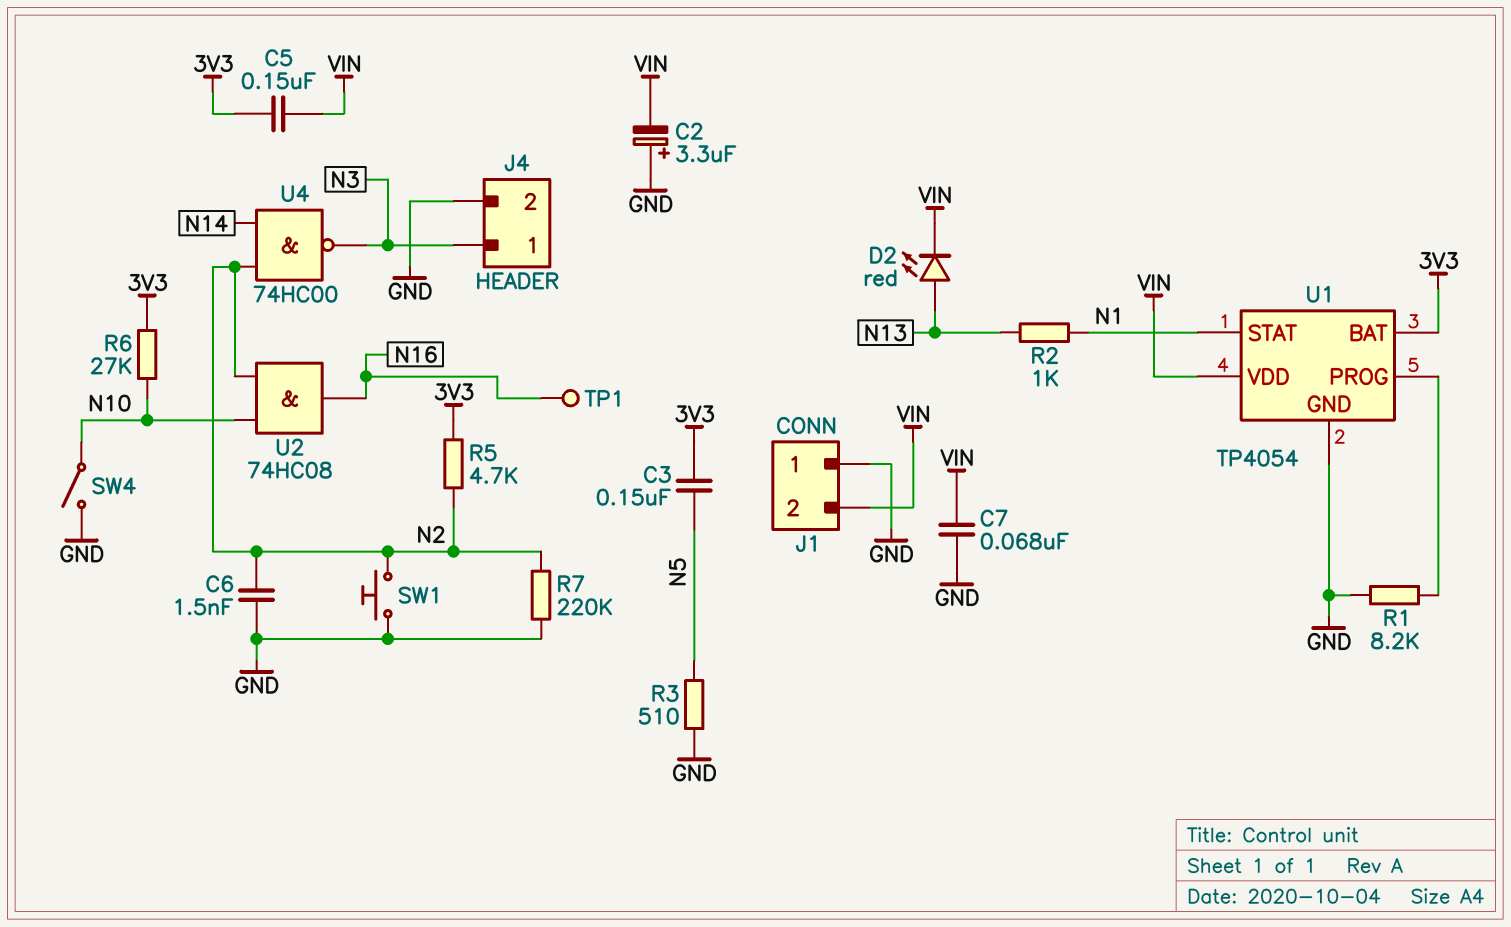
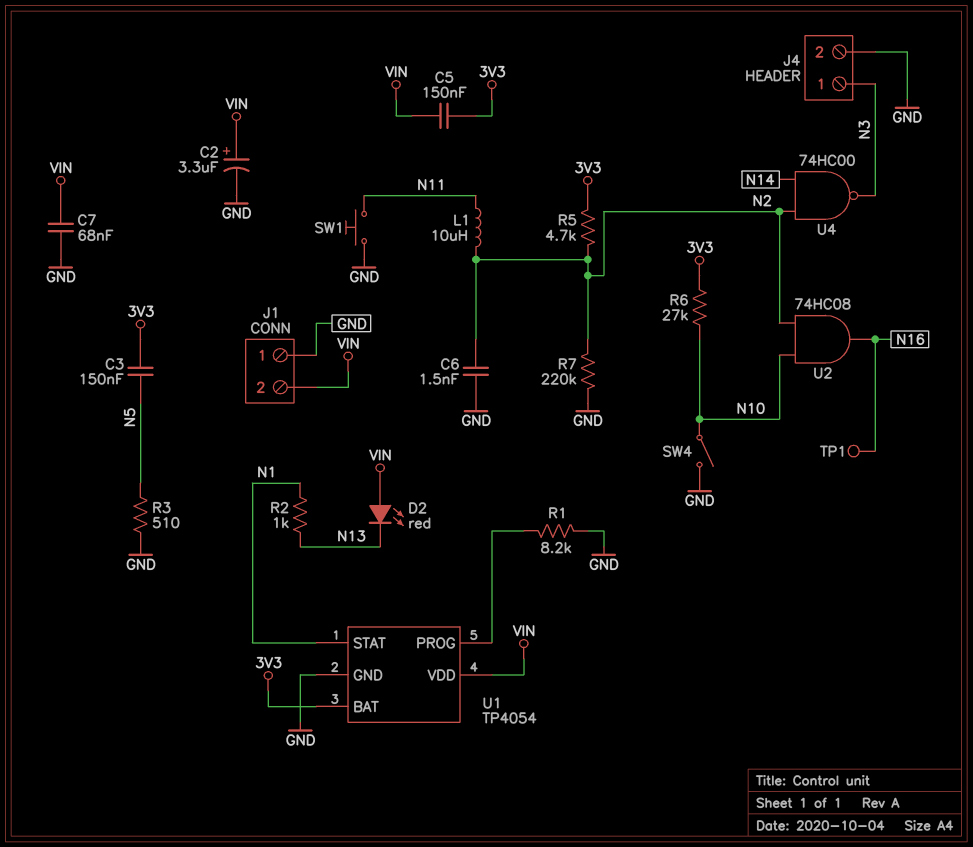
C2: 3.3uF (plus GND, minus VIN) -> 3.3uF (plus VIN, minus GND)
D2: LED red (A N13, K VIN) -> LED red (A VIN, K N13)
L1: none -> 10uH (N2, N11)
SW1: button (GND, N2) -> button (GND, N11)

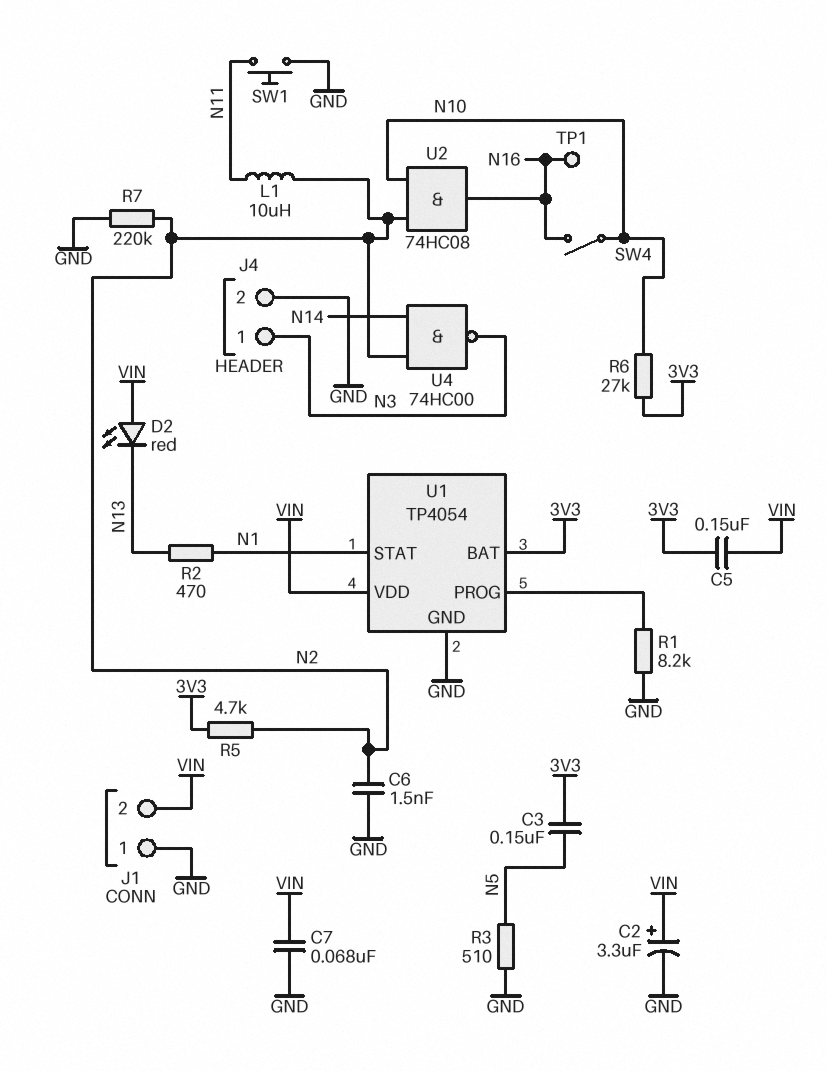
R2: 1k (N1, N13) -> 470 (N1, N13)
SW4: switch (GND, N10) -> switch (N10, N16)

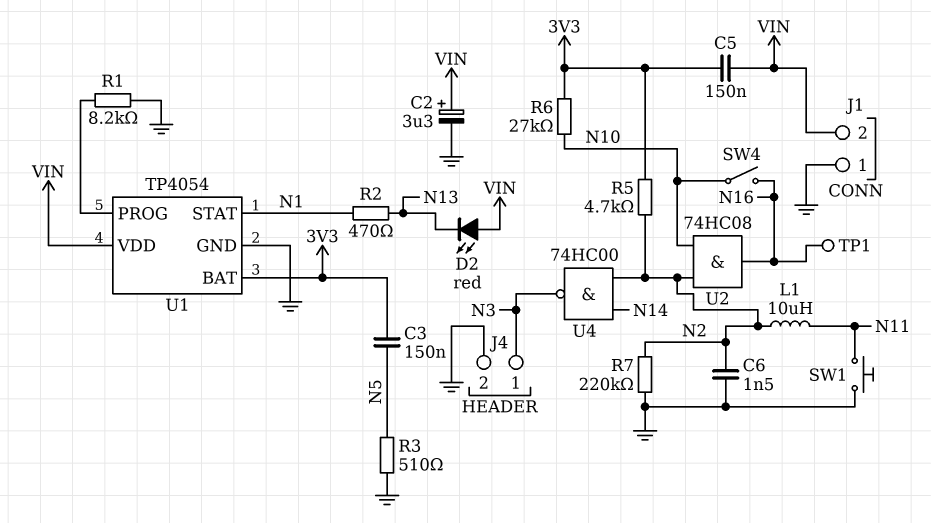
C7: 68nF (GND, VIN) -> none

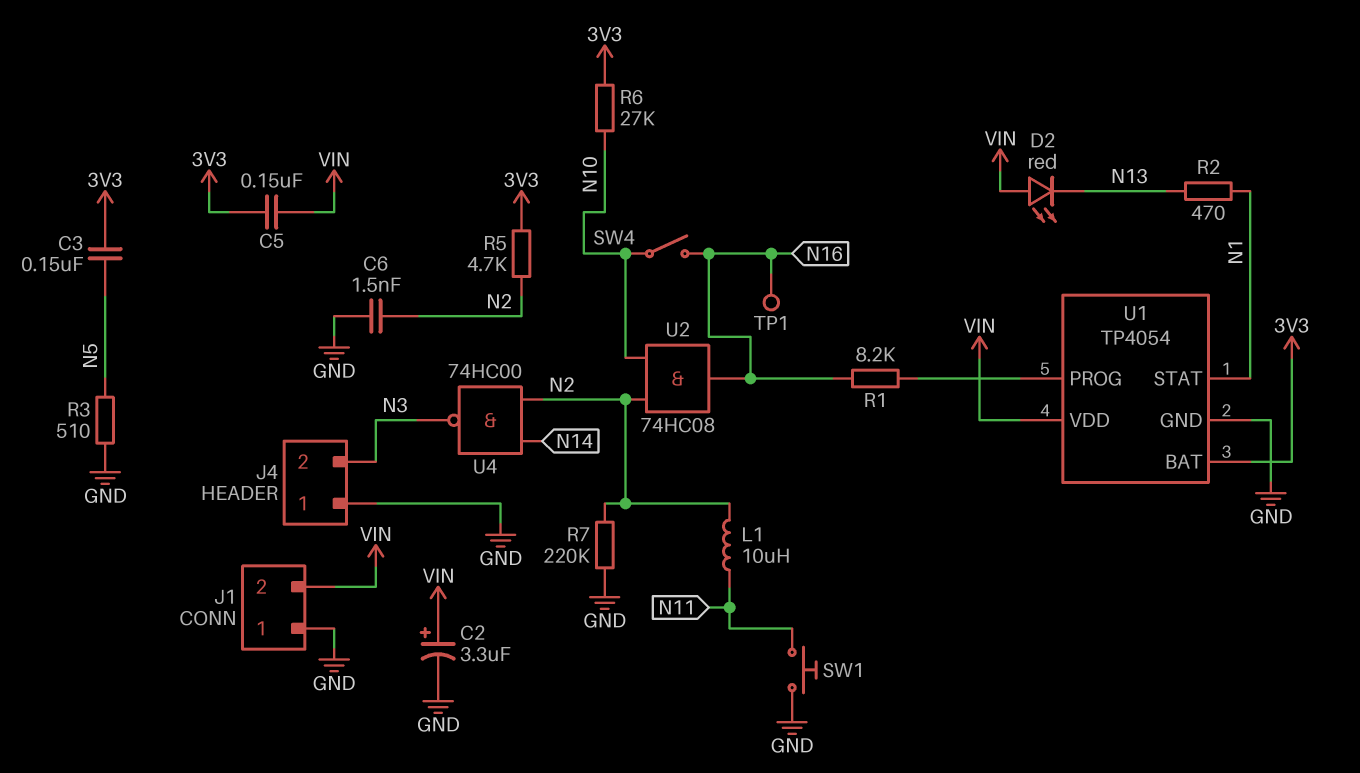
J4 pin 1: N3 -> GND
J4 pin 2: GND -> N3
R1: 8.2k (GND, U1/PROG) -> 8.2k (N16, U1/PROG)

